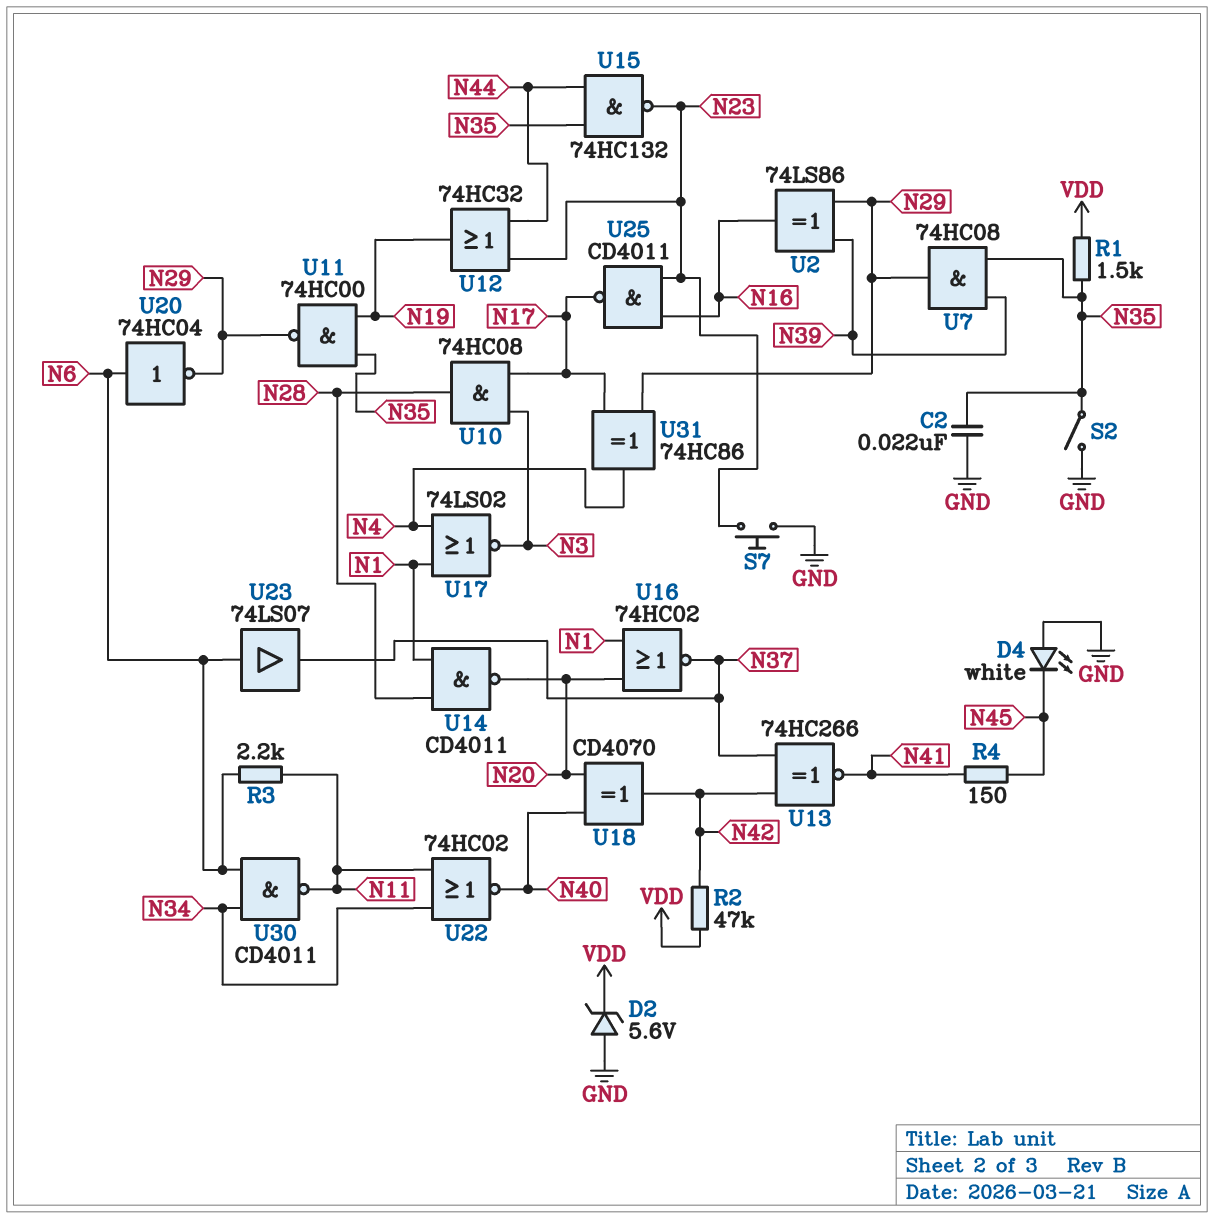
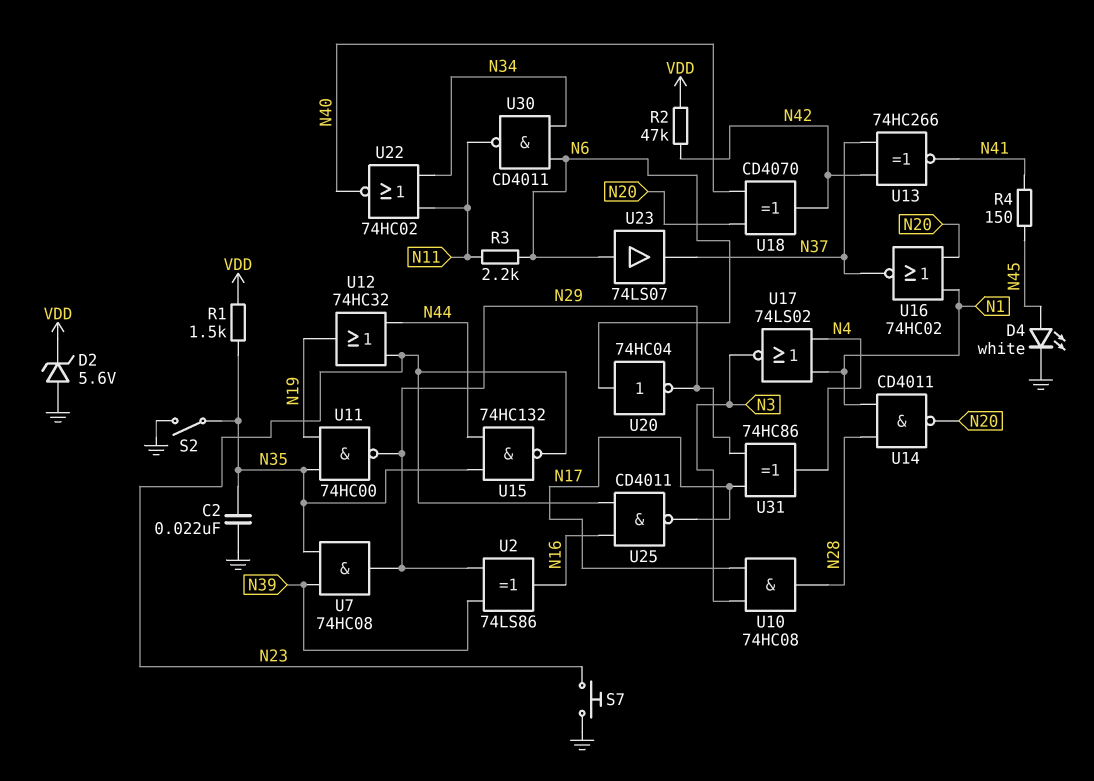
D4: LED white (A GND, K N45) -> LED white (A N45, K GND)

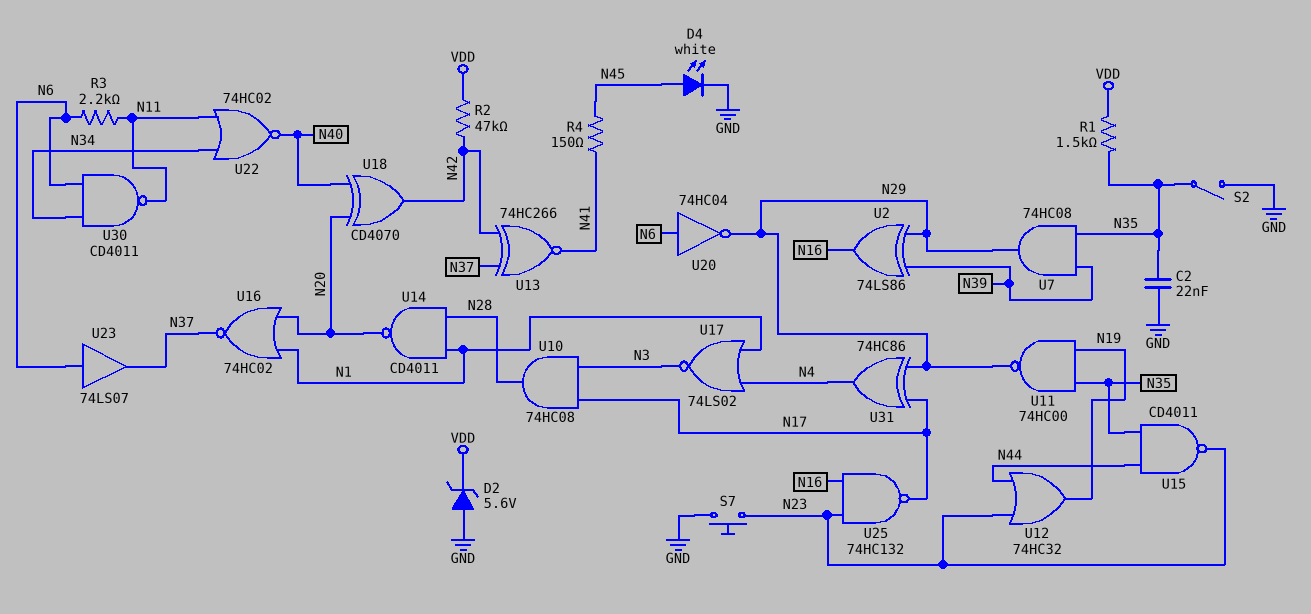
U15: NAND 74HC132 (in N35, in N44, out N23) -> NAND CD4011 (in N35, in N44, out N23)
U25: NAND CD4011 (in N16, in N23, out N17) -> NAND 74HC132 (in N16, in N23, out N17)

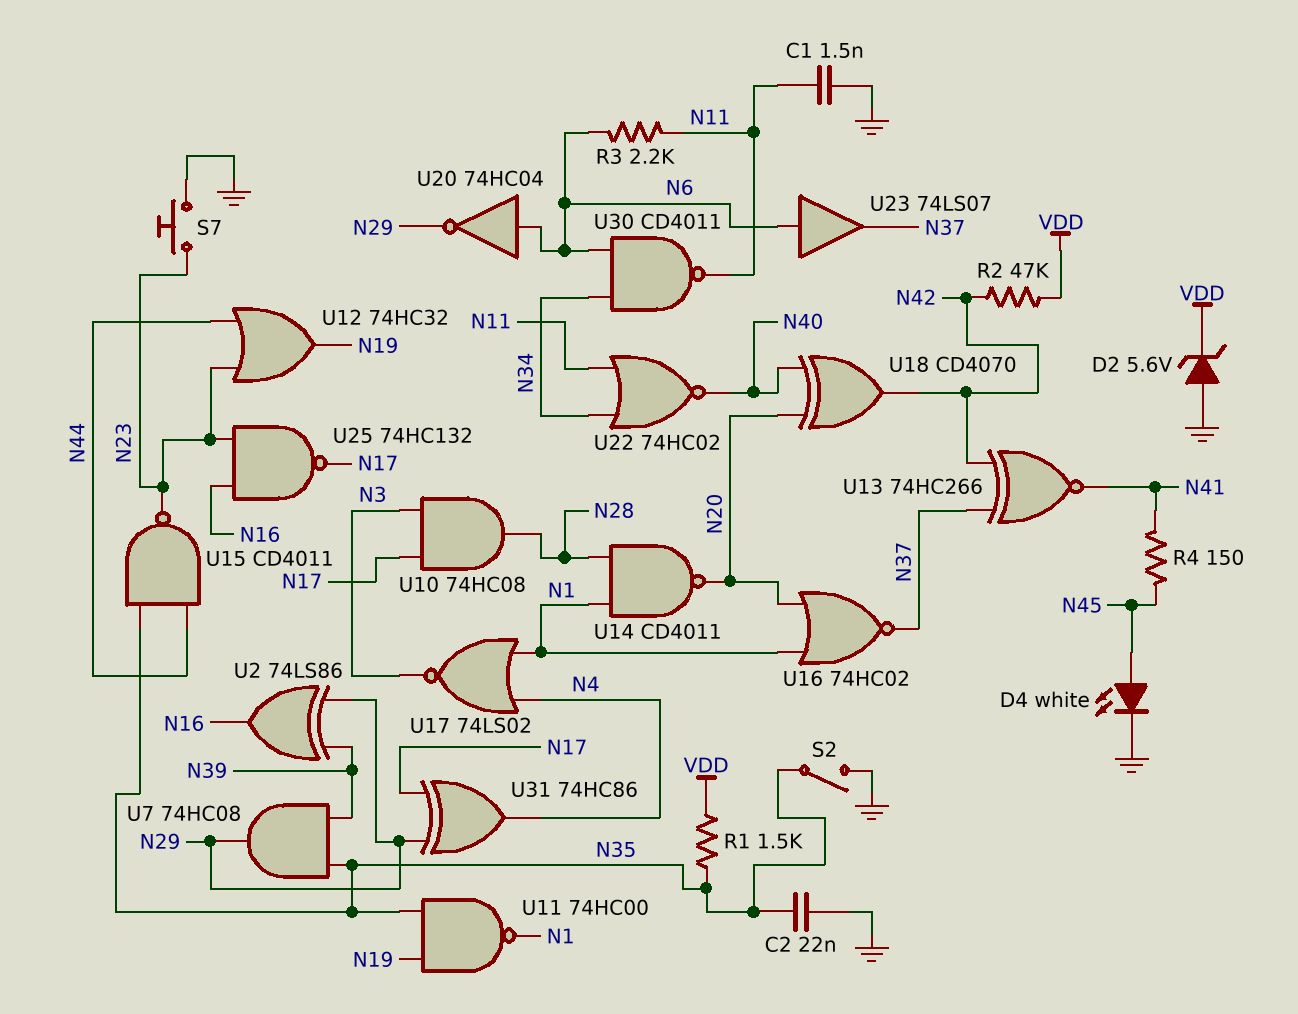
C1: none -> 1.5nF (GND, N11)
U11: NAND 74HC00 (in N19, in N35, out N29) -> NAND 74HC00 (in N19, in N35, out N1)

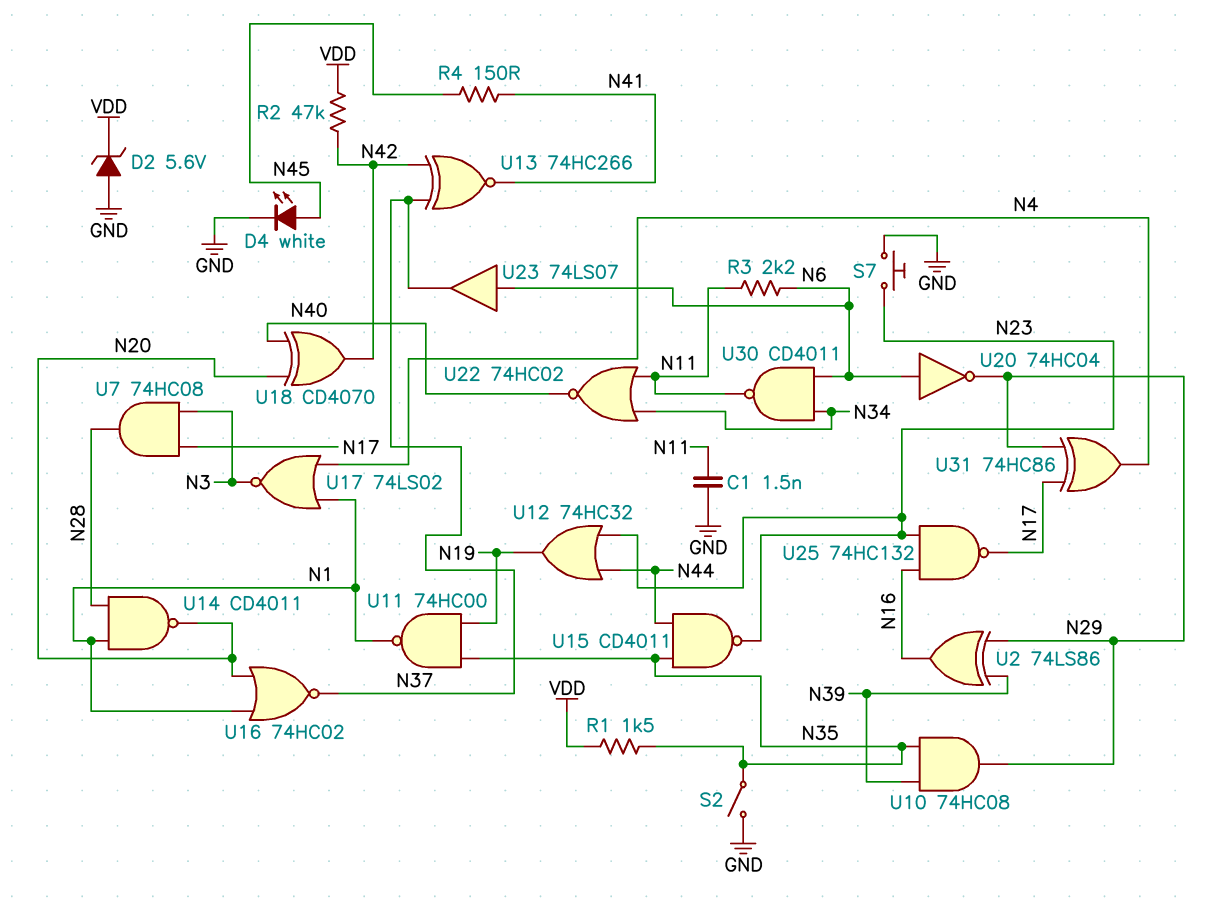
C2: 22nF (GND, N35) -> none
U7: AND 74HC08 (in N35, in N39, out N29) -> AND 74HC08 (in N3, in N17, out N28)
U10: AND 74HC08 (in N3, in N17, out N28) -> AND 74HC08 (in N35, in N39, out N29)

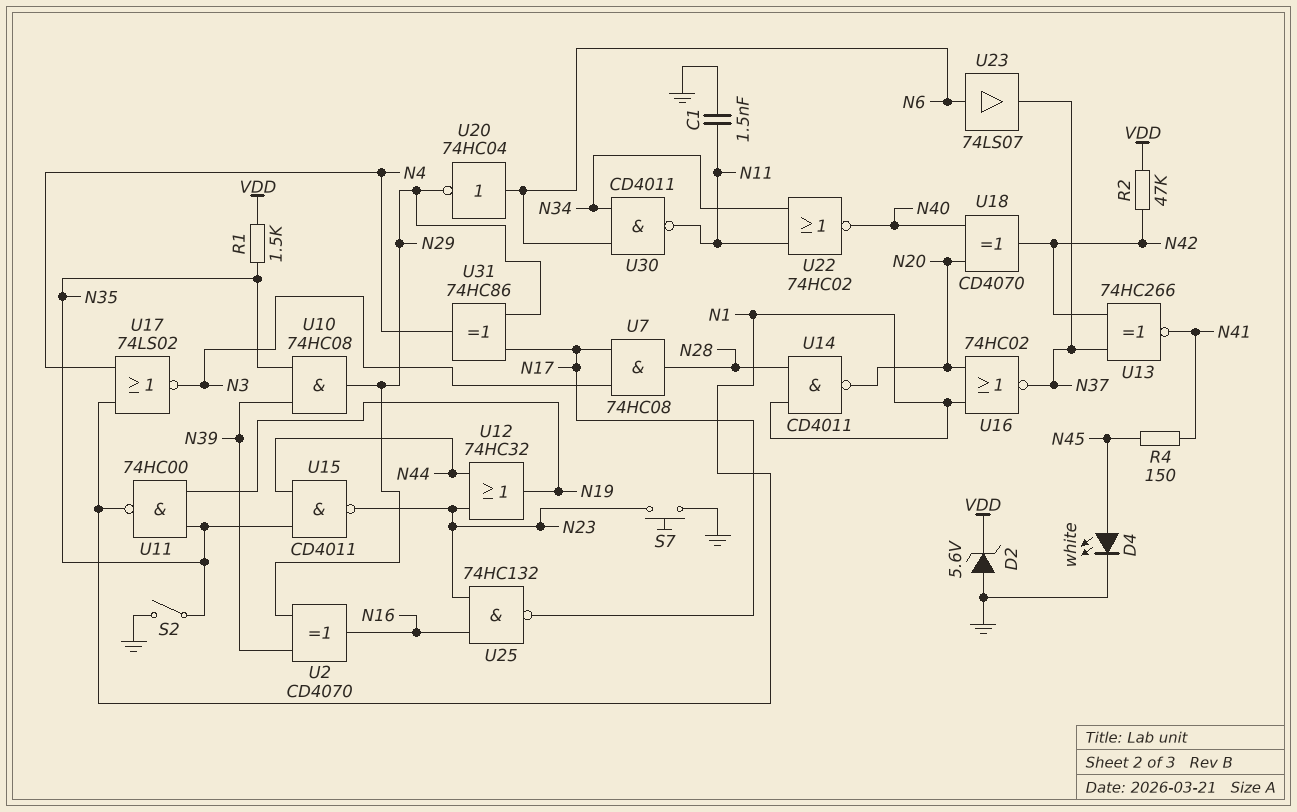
R3: 2.2k (N6, N11) -> none
U2: XOR 74LS86 (in N29, in N39, out N16) -> XOR CD4070 (in N29, in N39, out N16)

